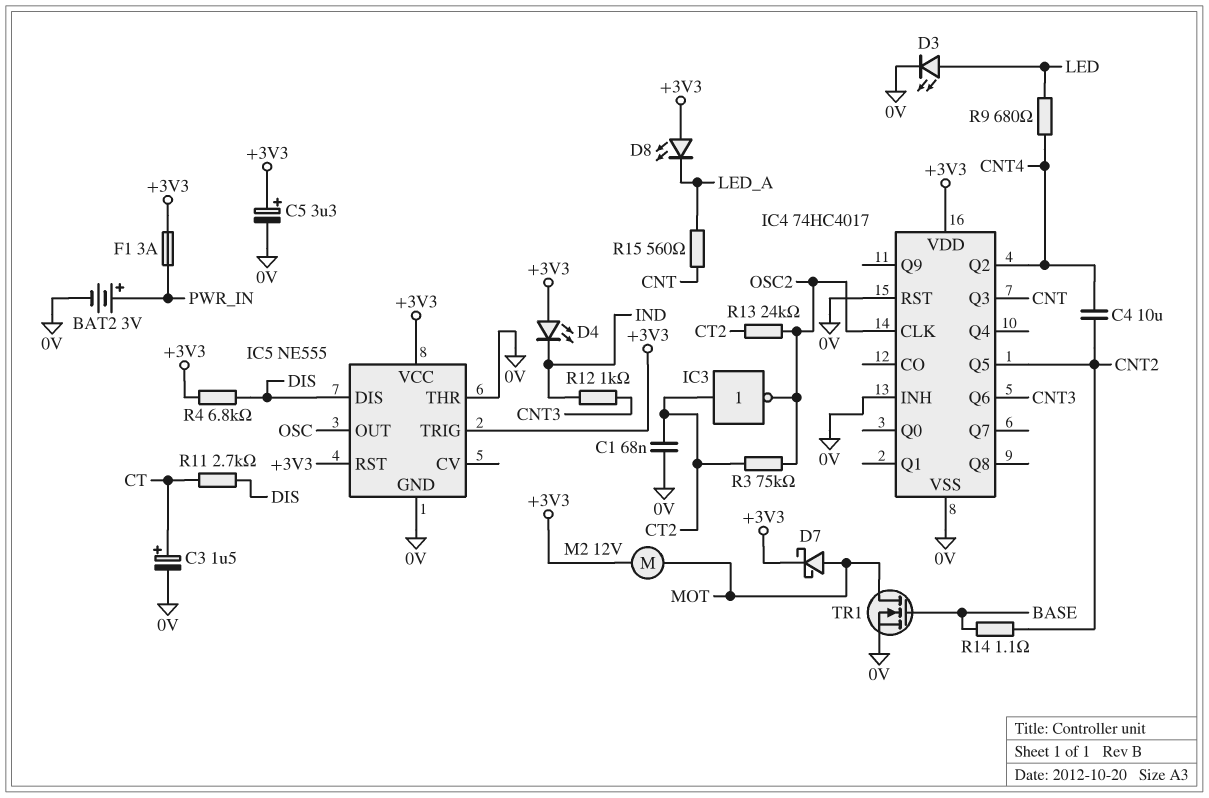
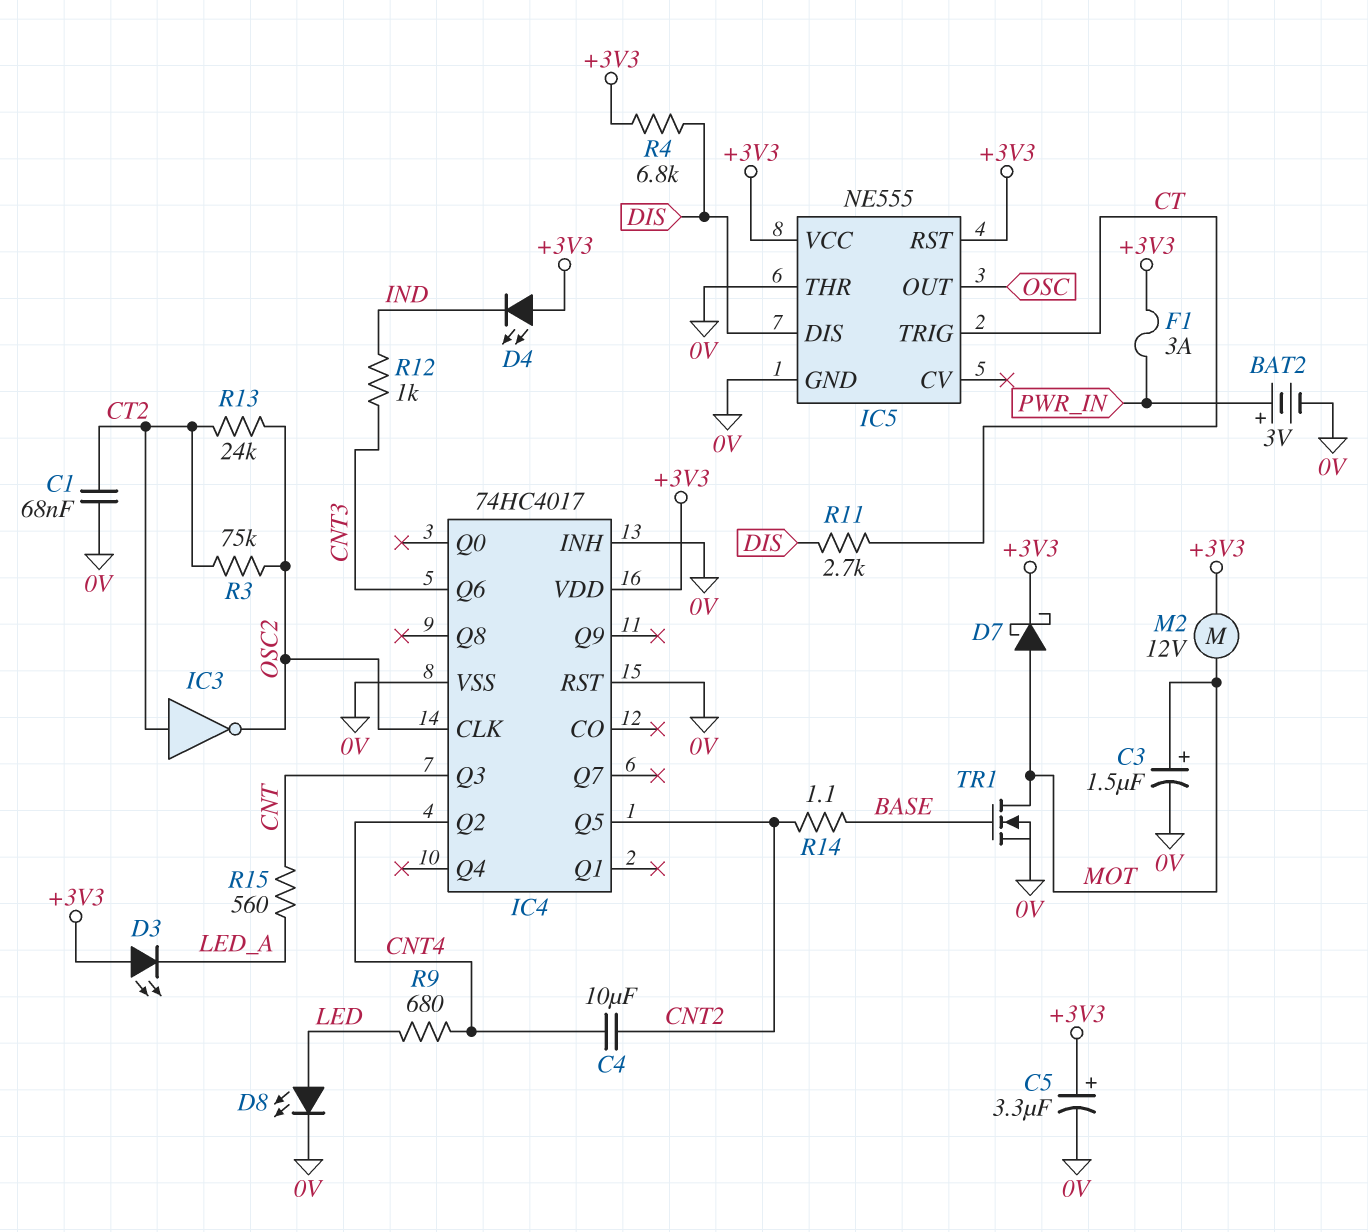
C3: 1.5uF (plus CT, minus 0V) -> 1.5uF (plus MOT, minus 0V)
D3: LED (A LED, K 0V) -> LED (A +3V3, K LED_A)
D8: LED (A +3V3, K LED_A) -> LED (A LED, K 0V)
IC5 pin TRIG: +3V3 -> CT

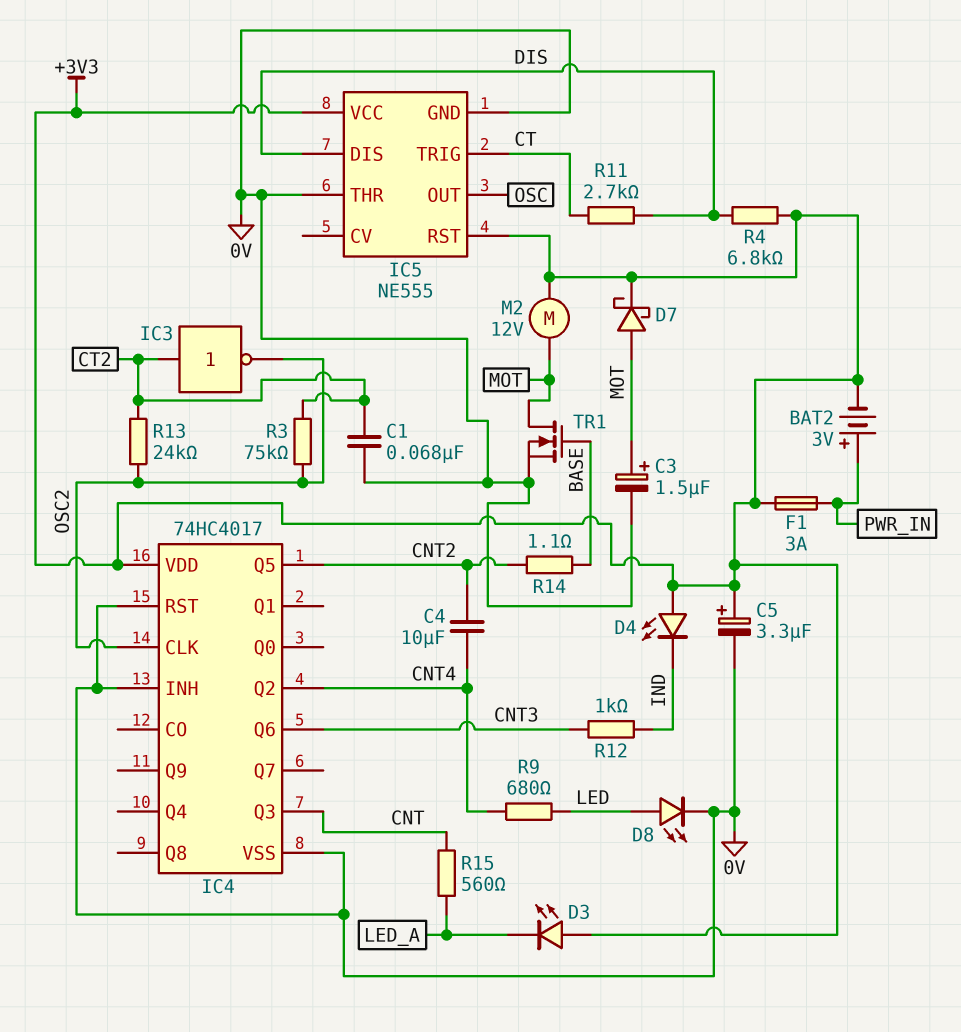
BAT2: 3V (plus PWR_IN, minus 0V) -> 3V (plus PWR_IN, minus +3V3)

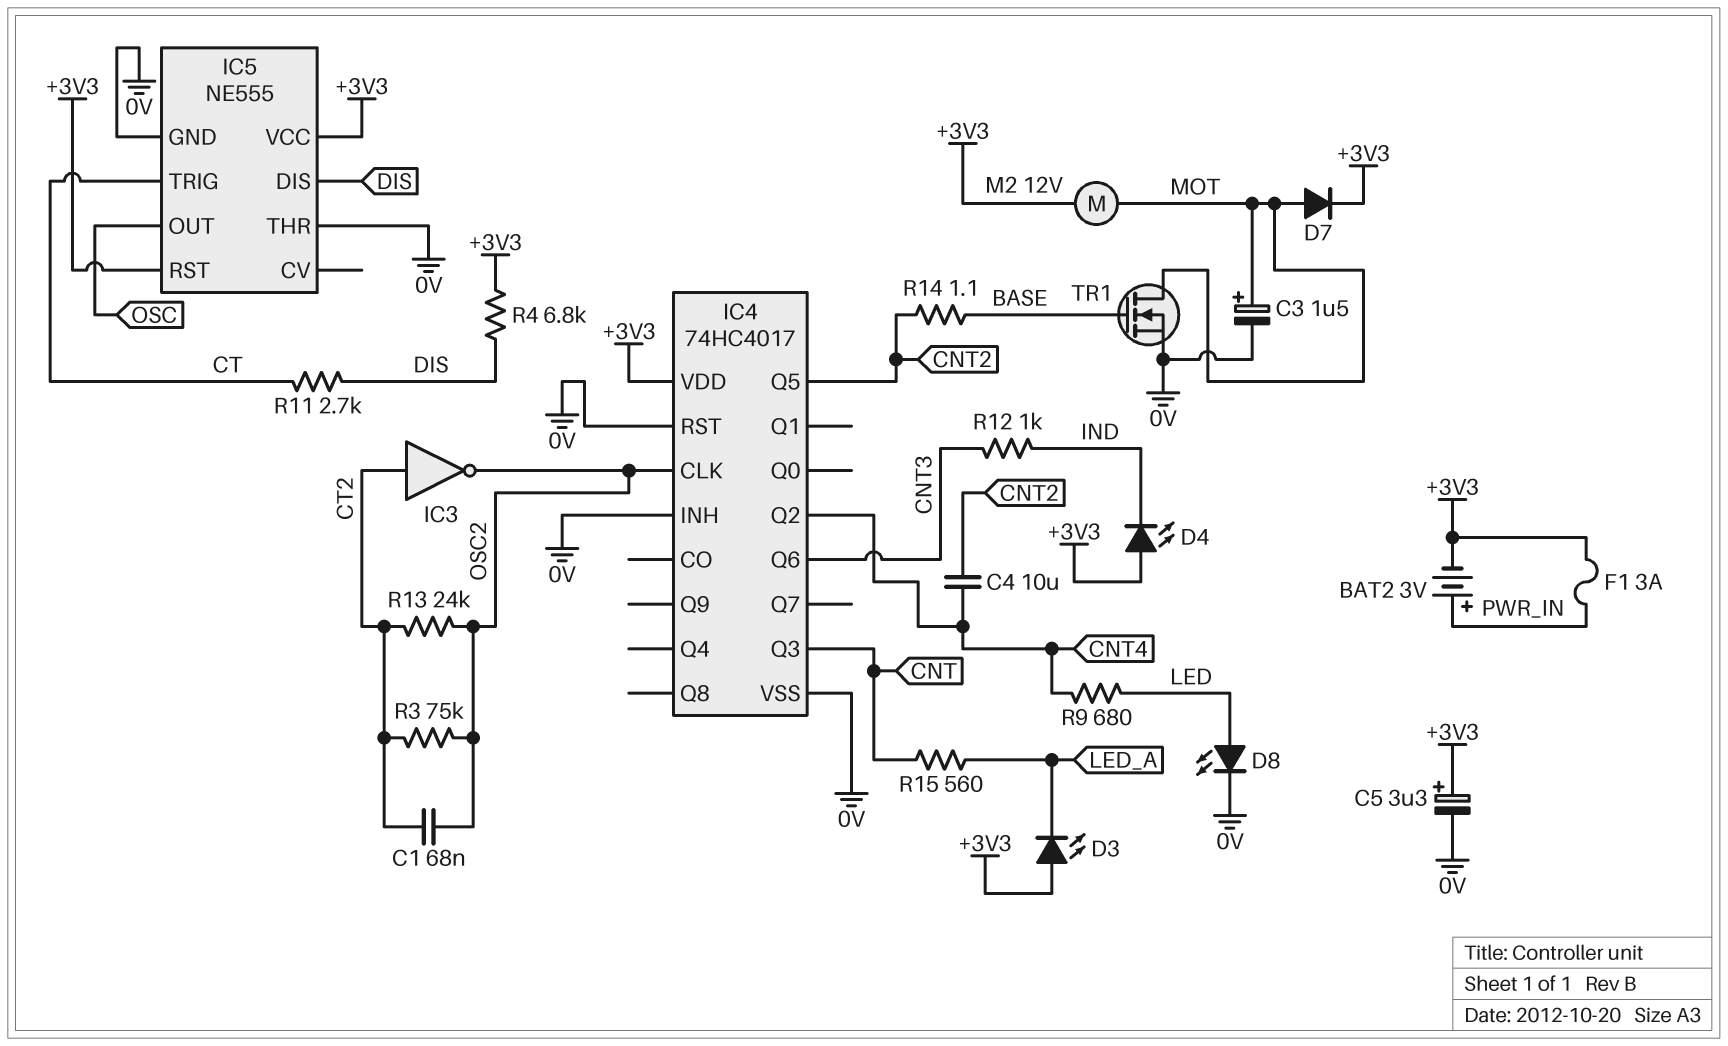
C1: 68nF (0V, CT2) -> 68nF (CT2, OSC2)
D7: schottky (A MOT, K +3V3) -> diode (A MOT, K +3V3)

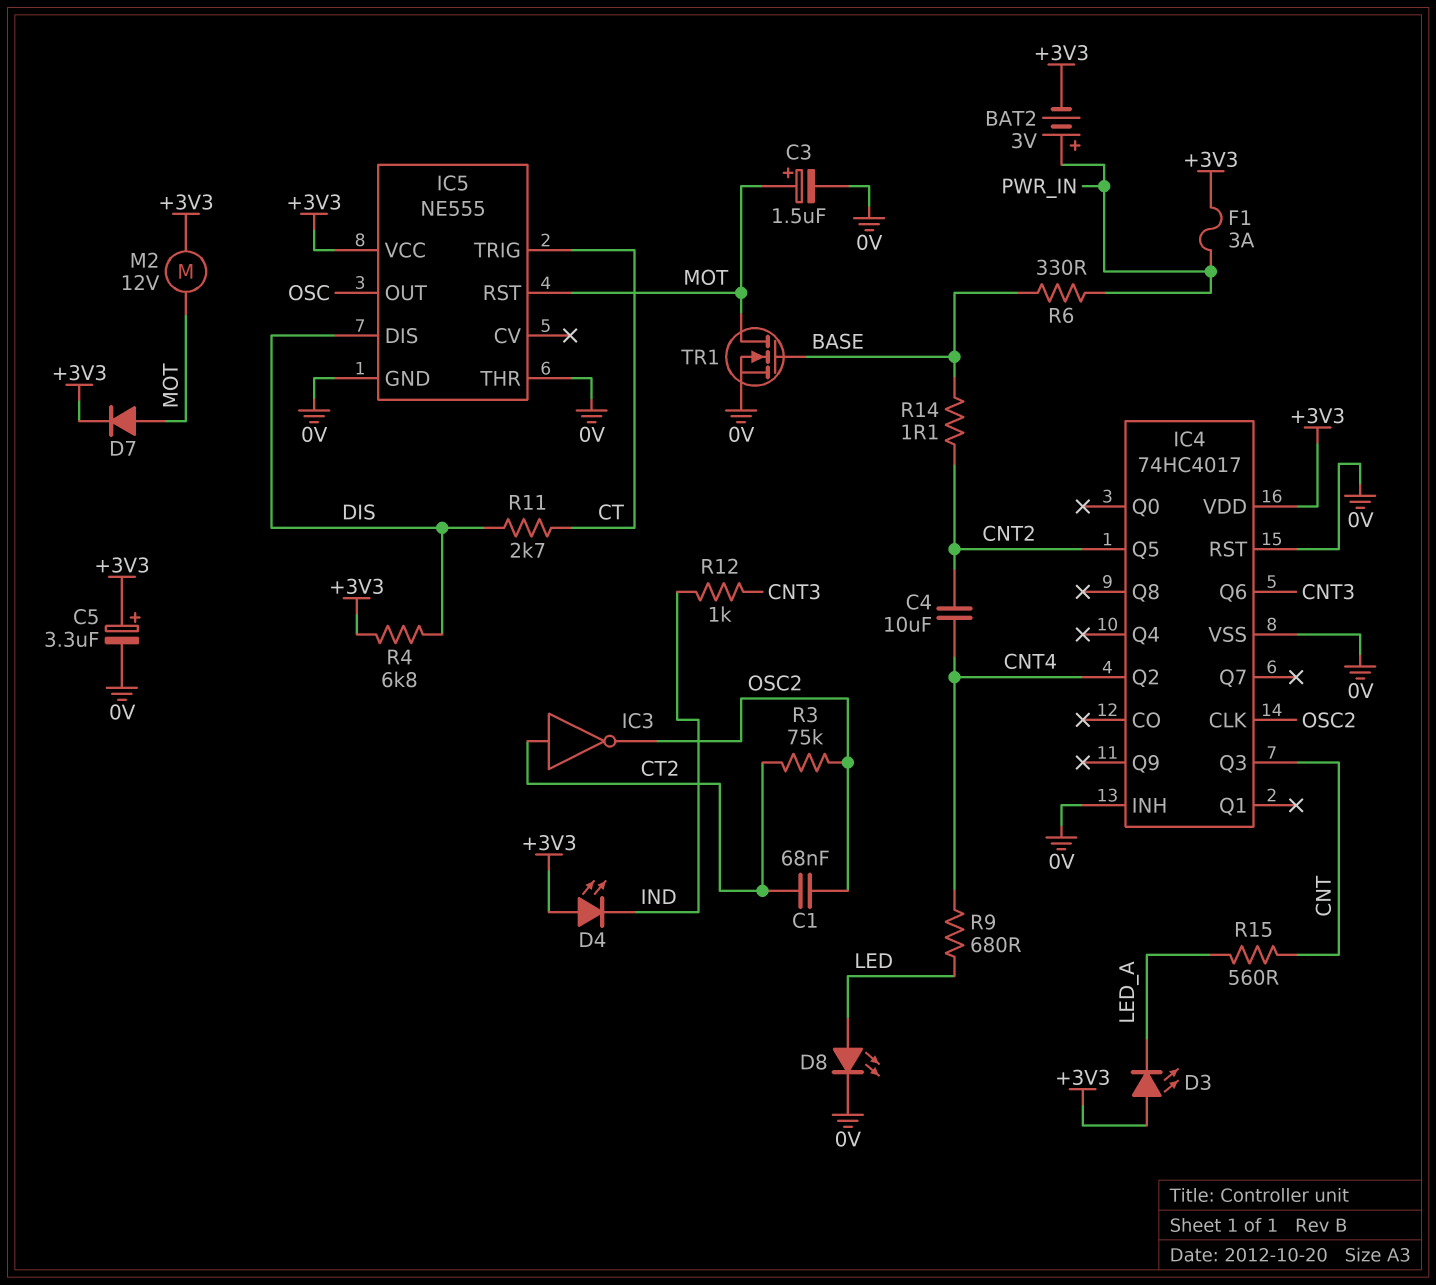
IC5 pin RST: +3V3 -> MOT
R6: none -> 330 (BASE, PWR_IN)
R13: 24k (CT2, OSC2) -> none

